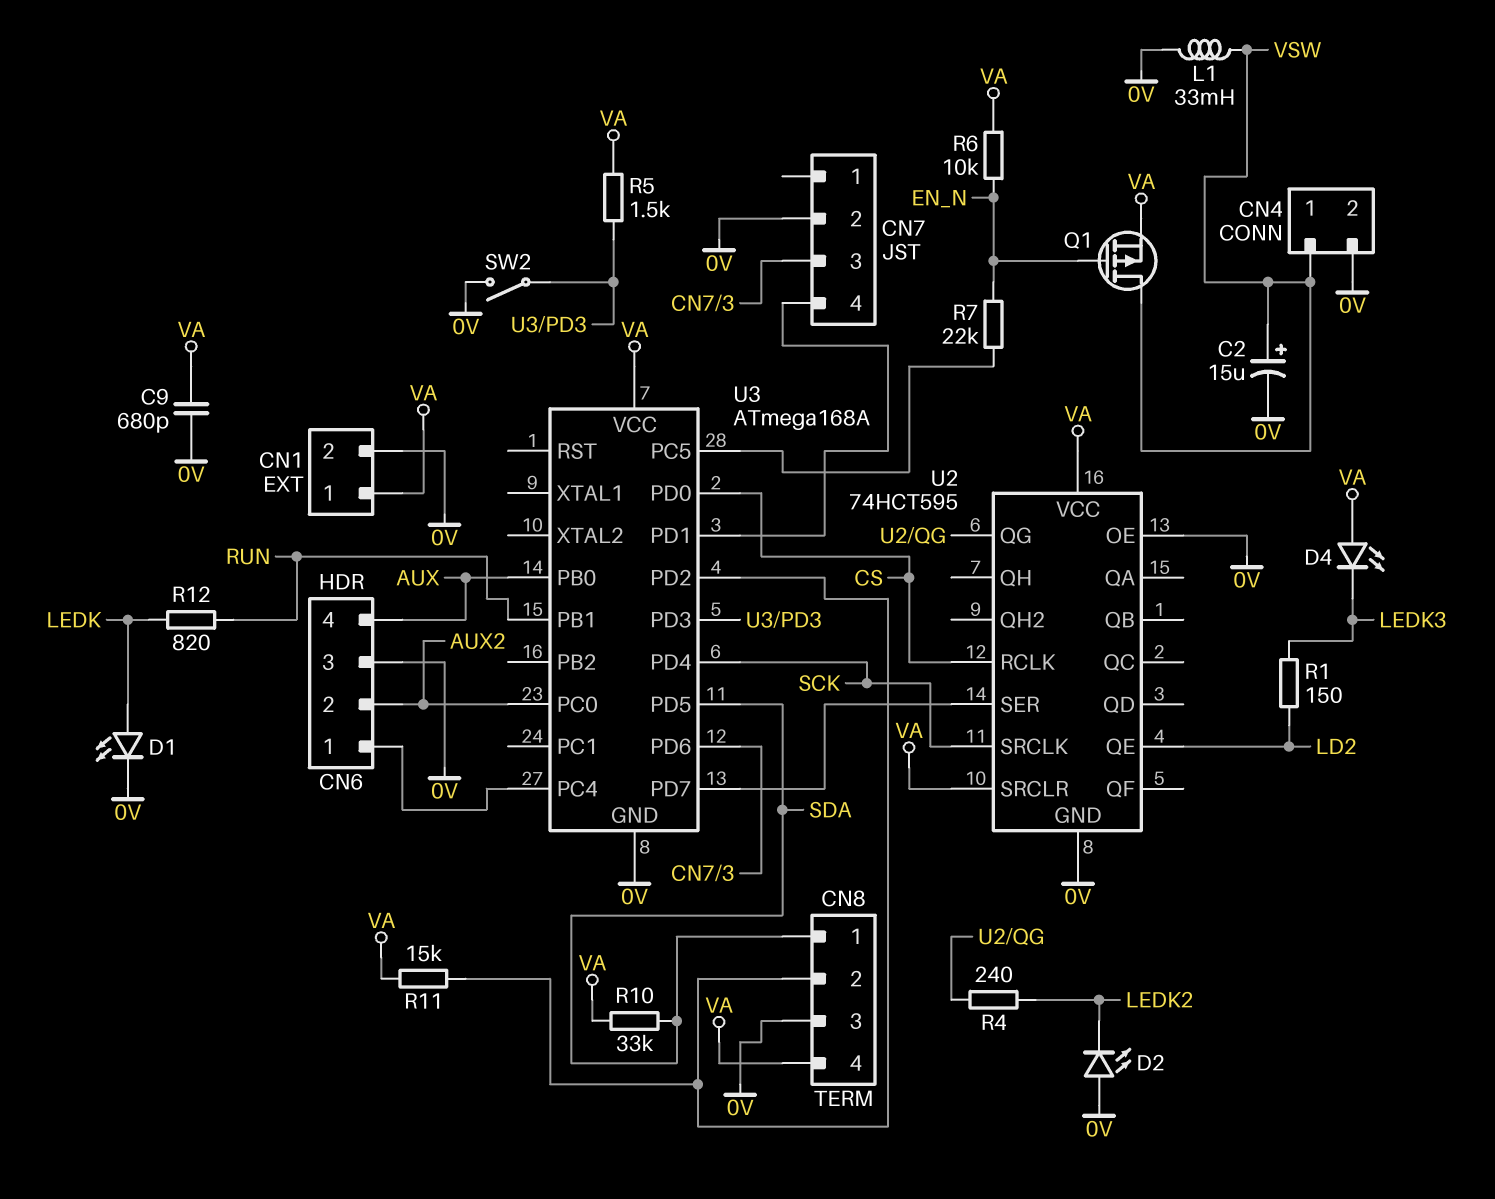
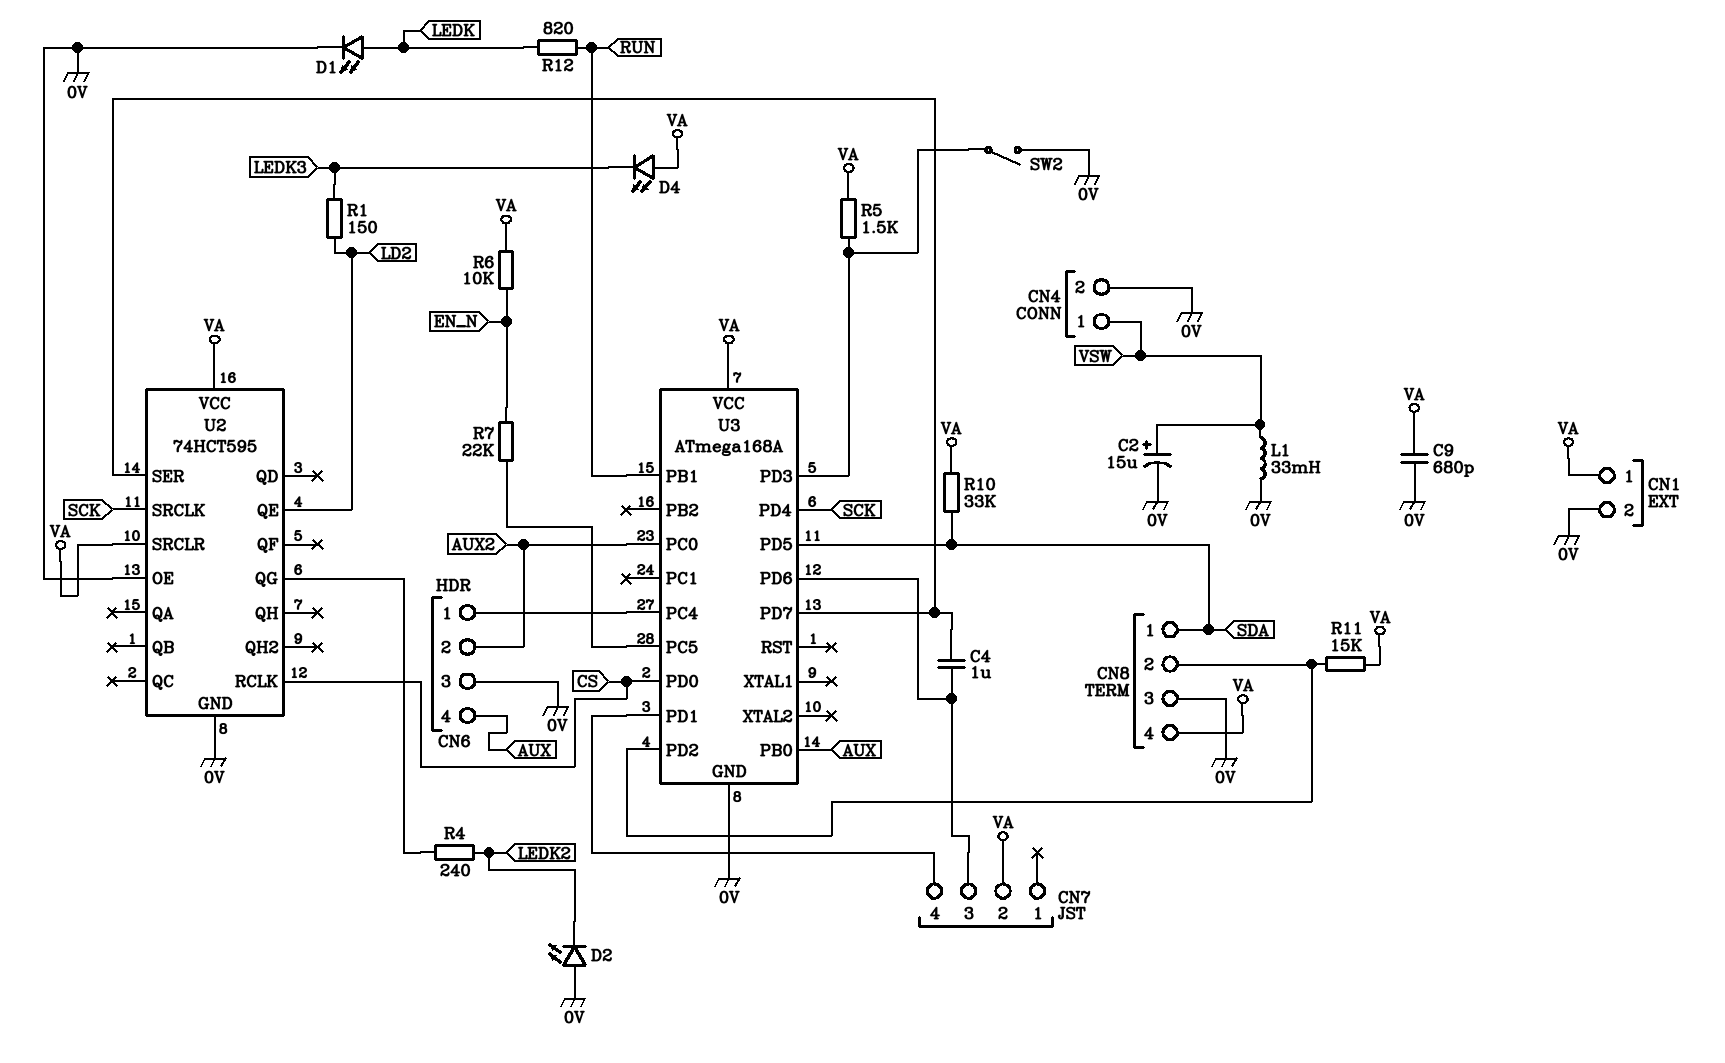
C4: none -> 1uF (CN7/3, U2/SER)
CN7 pin 2: 0V -> VA
Q1: PMOS (G EN_N, D VSW, S VA) -> none

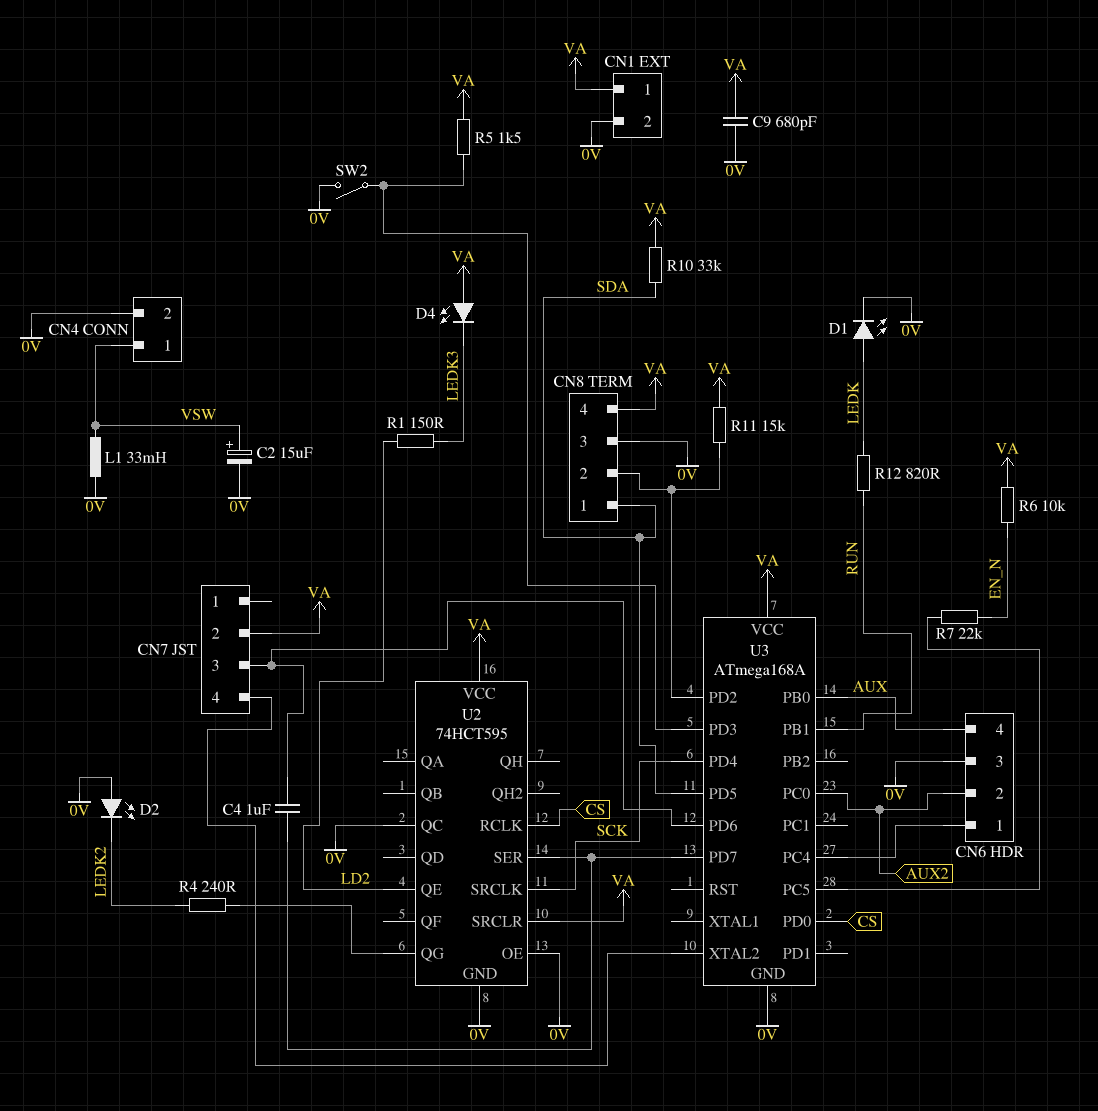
U2 pin QC: none -> 0V
U3 pin PD1: CN7/4 -> none
U3 pin XTAL2: none -> CN7/4

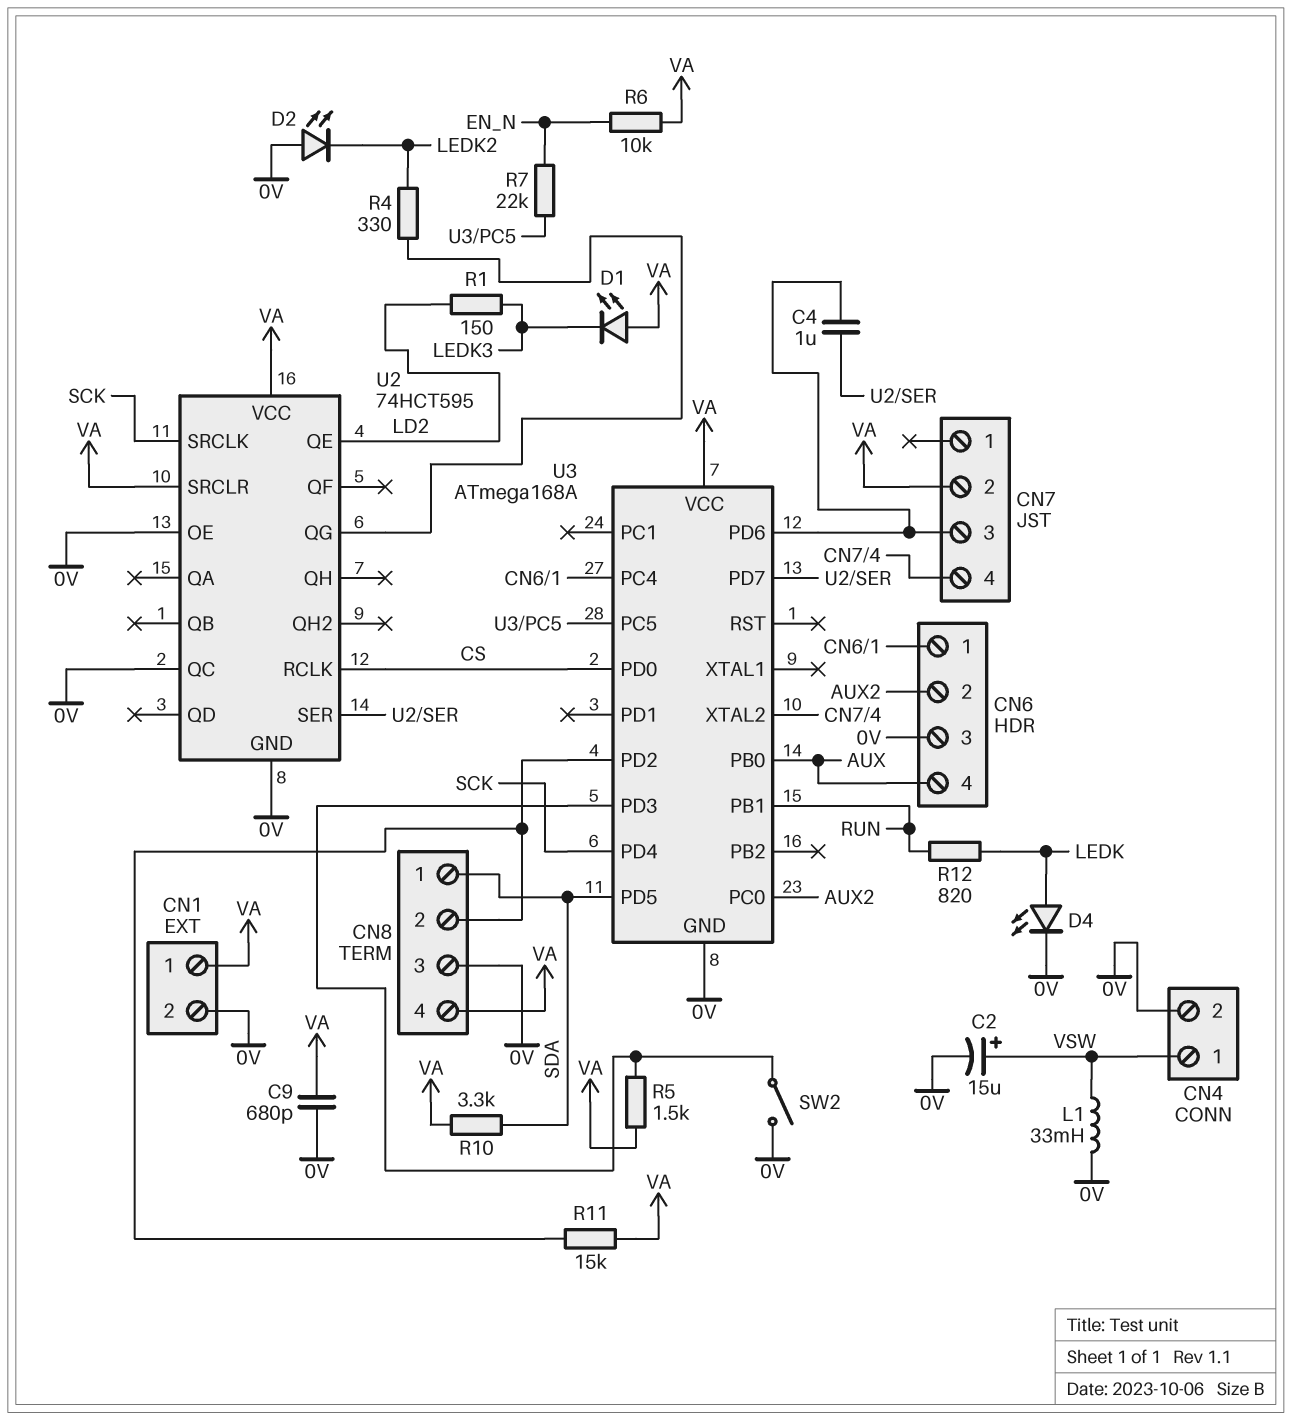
D1: LED (A LEDK, K 0V) -> LED (A VA, K LEDK3)
D4: LED (A VA, K LEDK3) -> LED (A LEDK, K 0V)
R4: 240 (LEDK2, U2/QG) -> 330 (LEDK2, U2/QG)
R10: 33k (SDA, VA) -> 3.3k (SDA, VA)

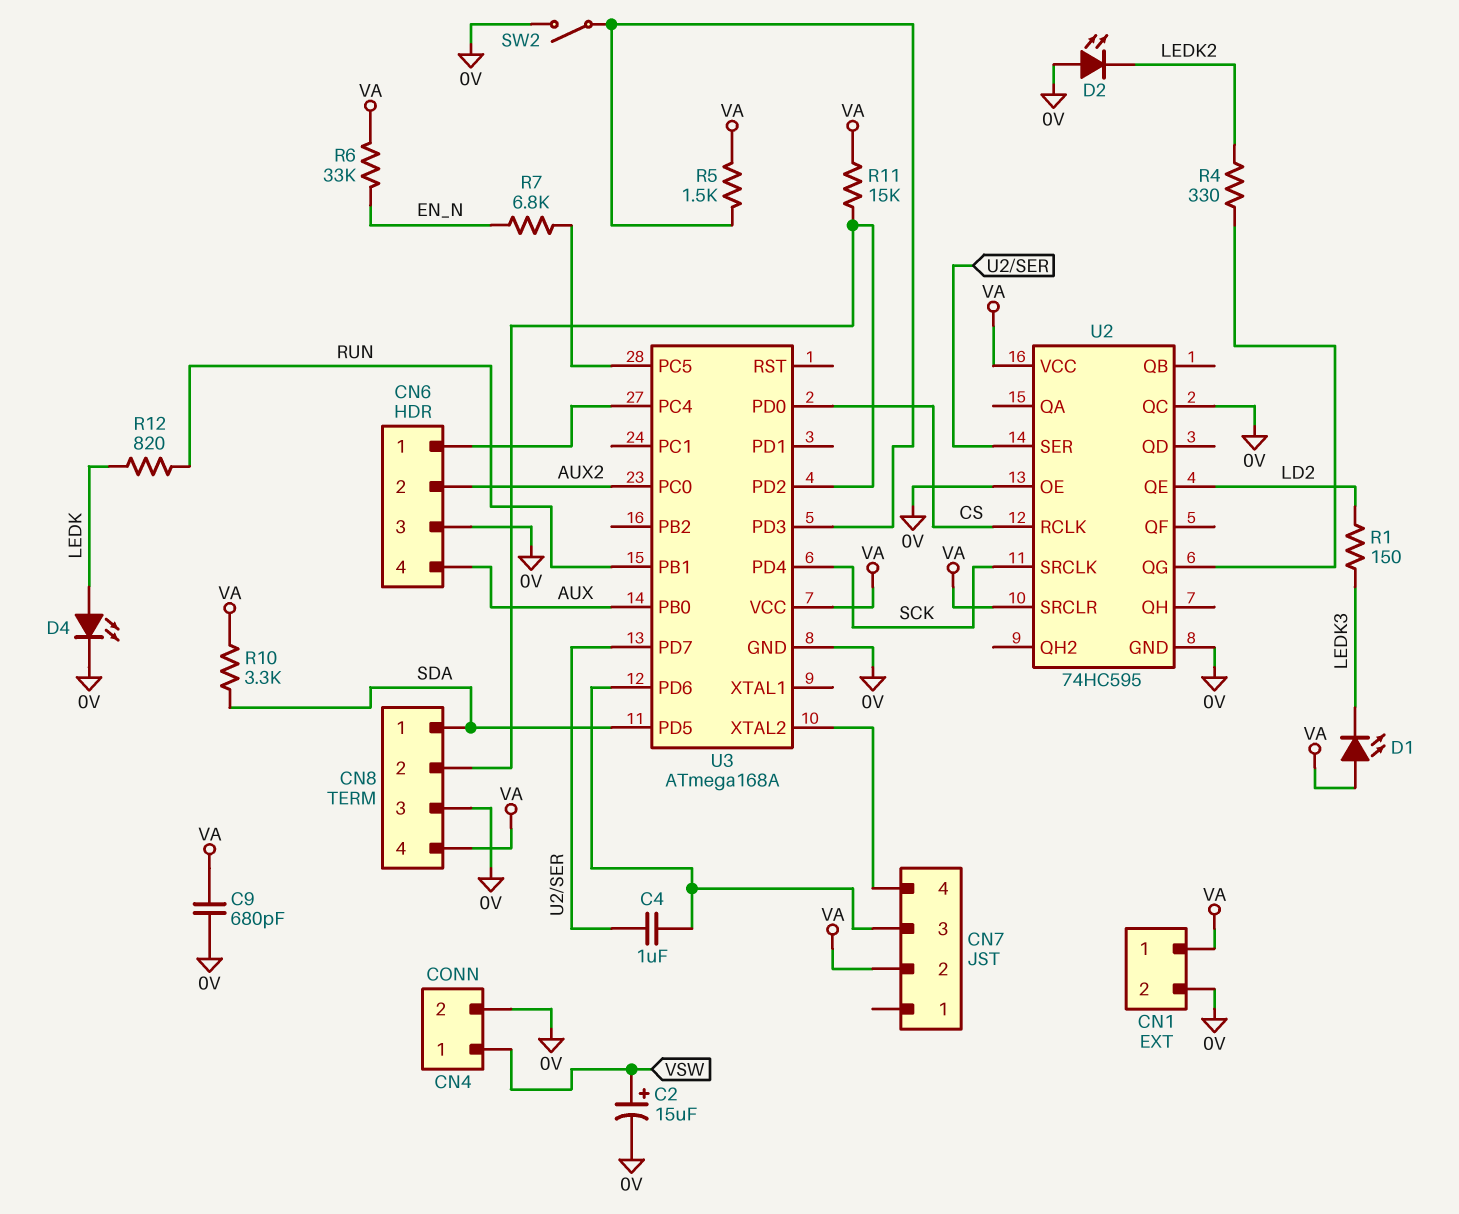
L1: 33mH (0V, VSW) -> none
R6: 10k (EN_N, VA) -> 33k (EN_N, VA)
R7: 22k (EN_N, U3/PC5) -> 6.8k (EN_N, U3/PC5)
U2: 74HCT595 -> 74HC595

